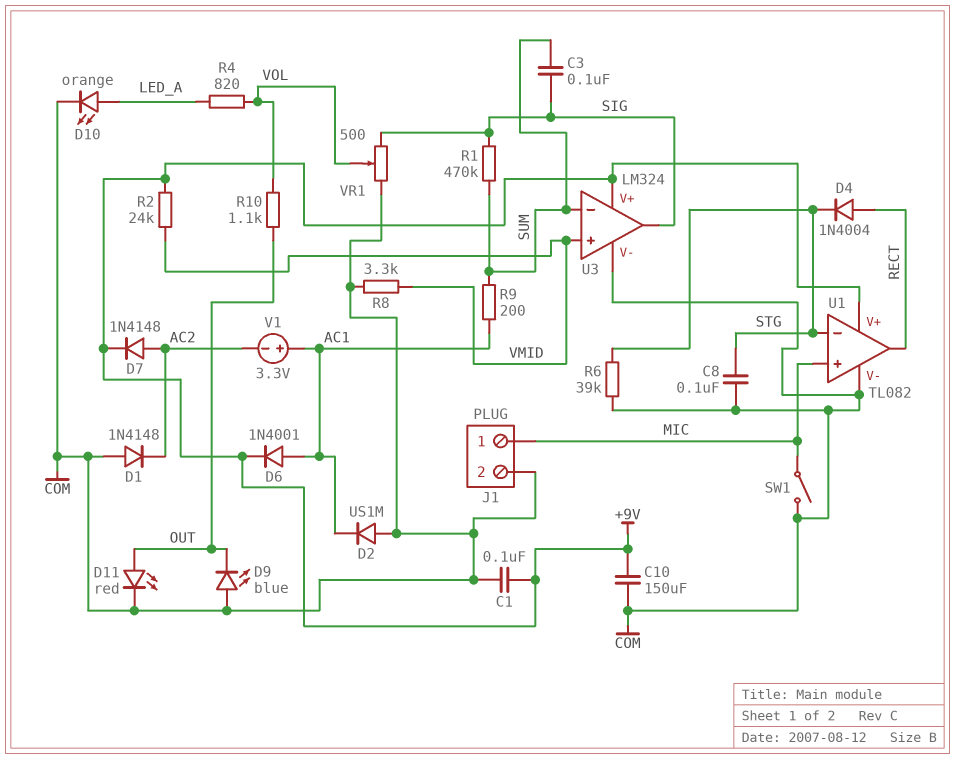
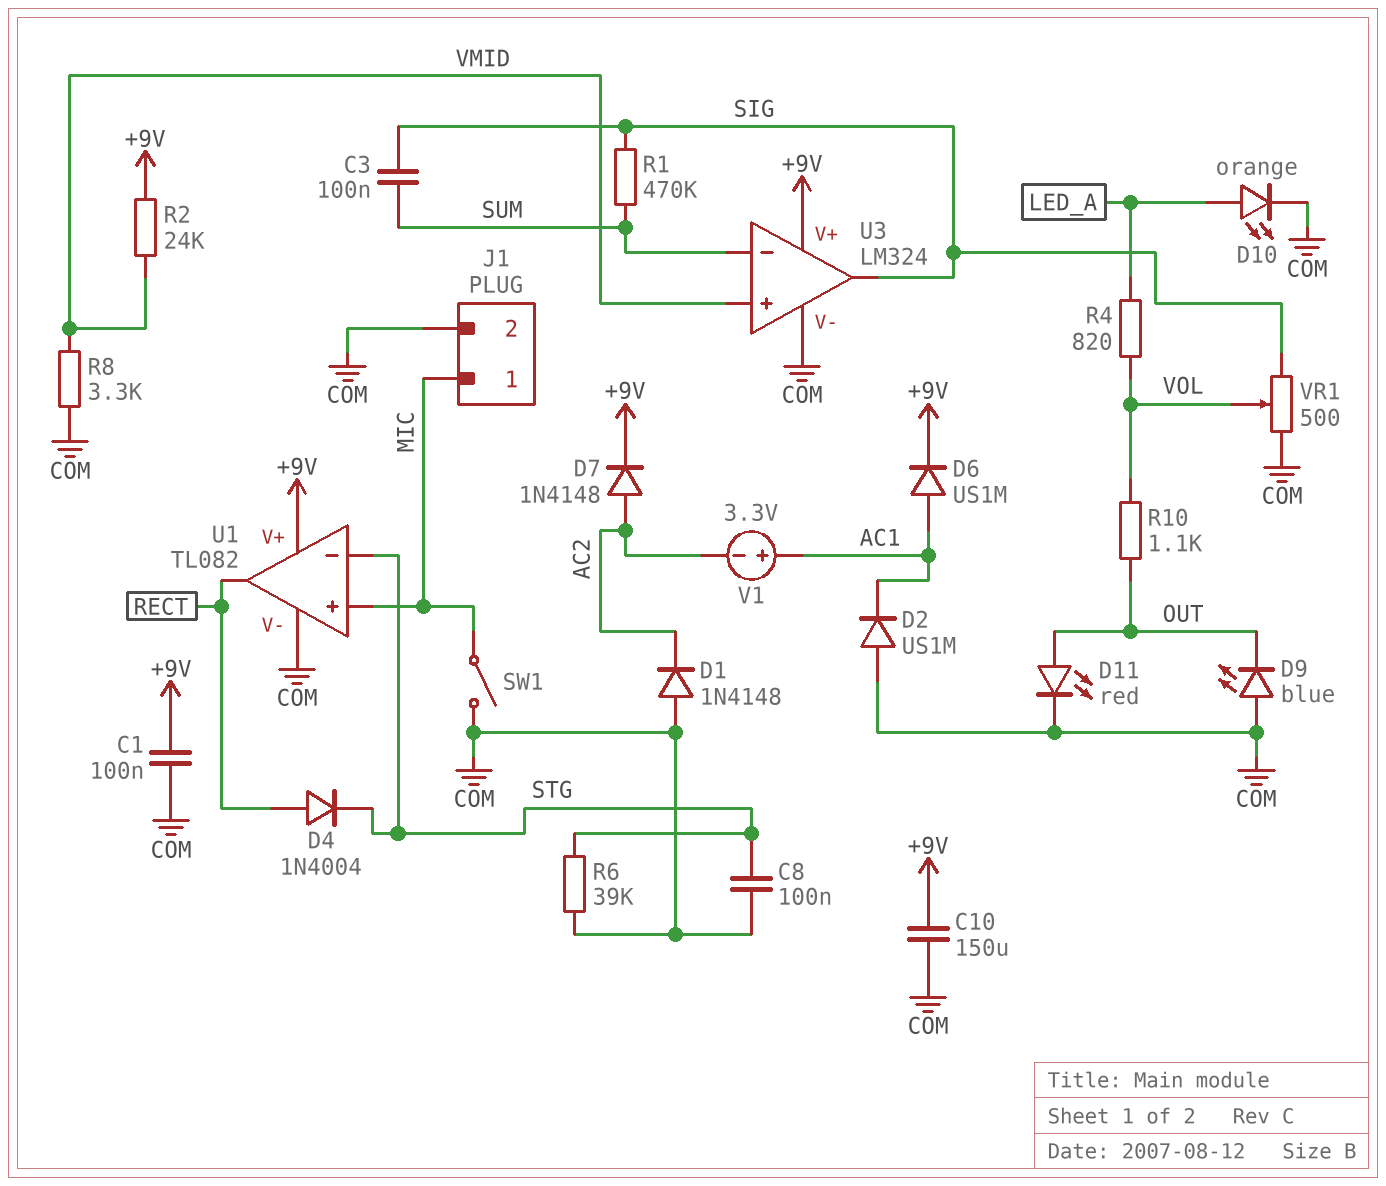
D6: diode 1N4001 (A AC1, K +9V) -> diode US1M (A AC1, K +9V)
R9: 200 (AC1, SUM) -> none

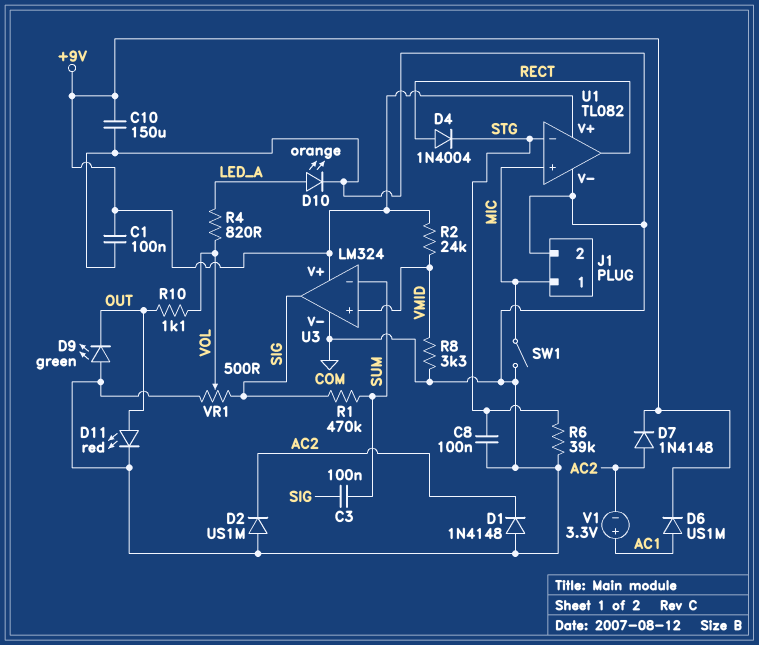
D2: diode US1M (A COM, K AC1) -> diode US1M (A COM, K AC2)
D9: LED blue (A COM, K OUT) -> LED green (A COM, K OUT)

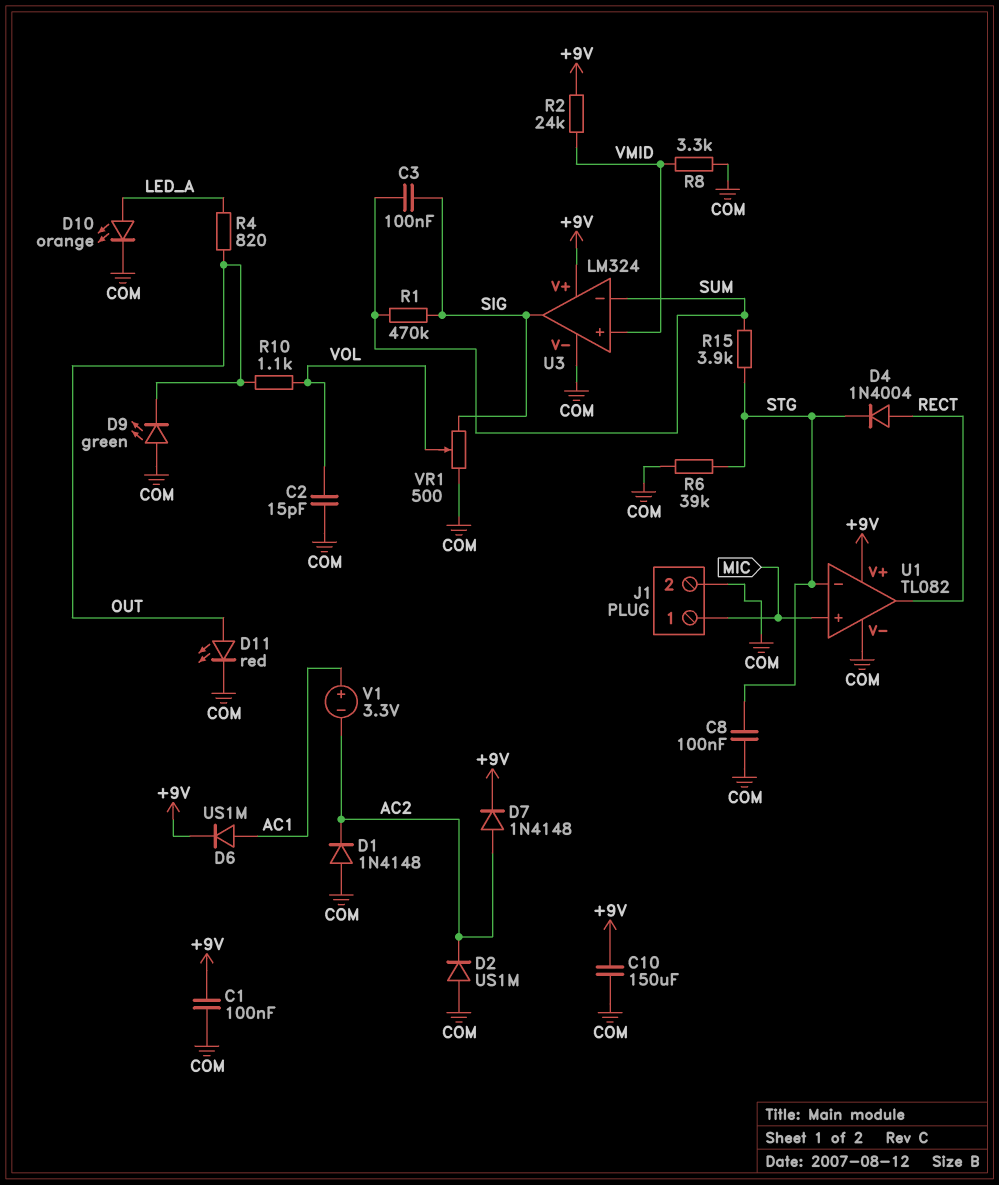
C2: none -> 15pF (COM, VOL)
R4: 820 (LED_A, VOL) -> 820 (LED_A, OUT)
R15: none -> 3.9k (STG, SUM)
SW1: switch (COM, MIC) -> none

